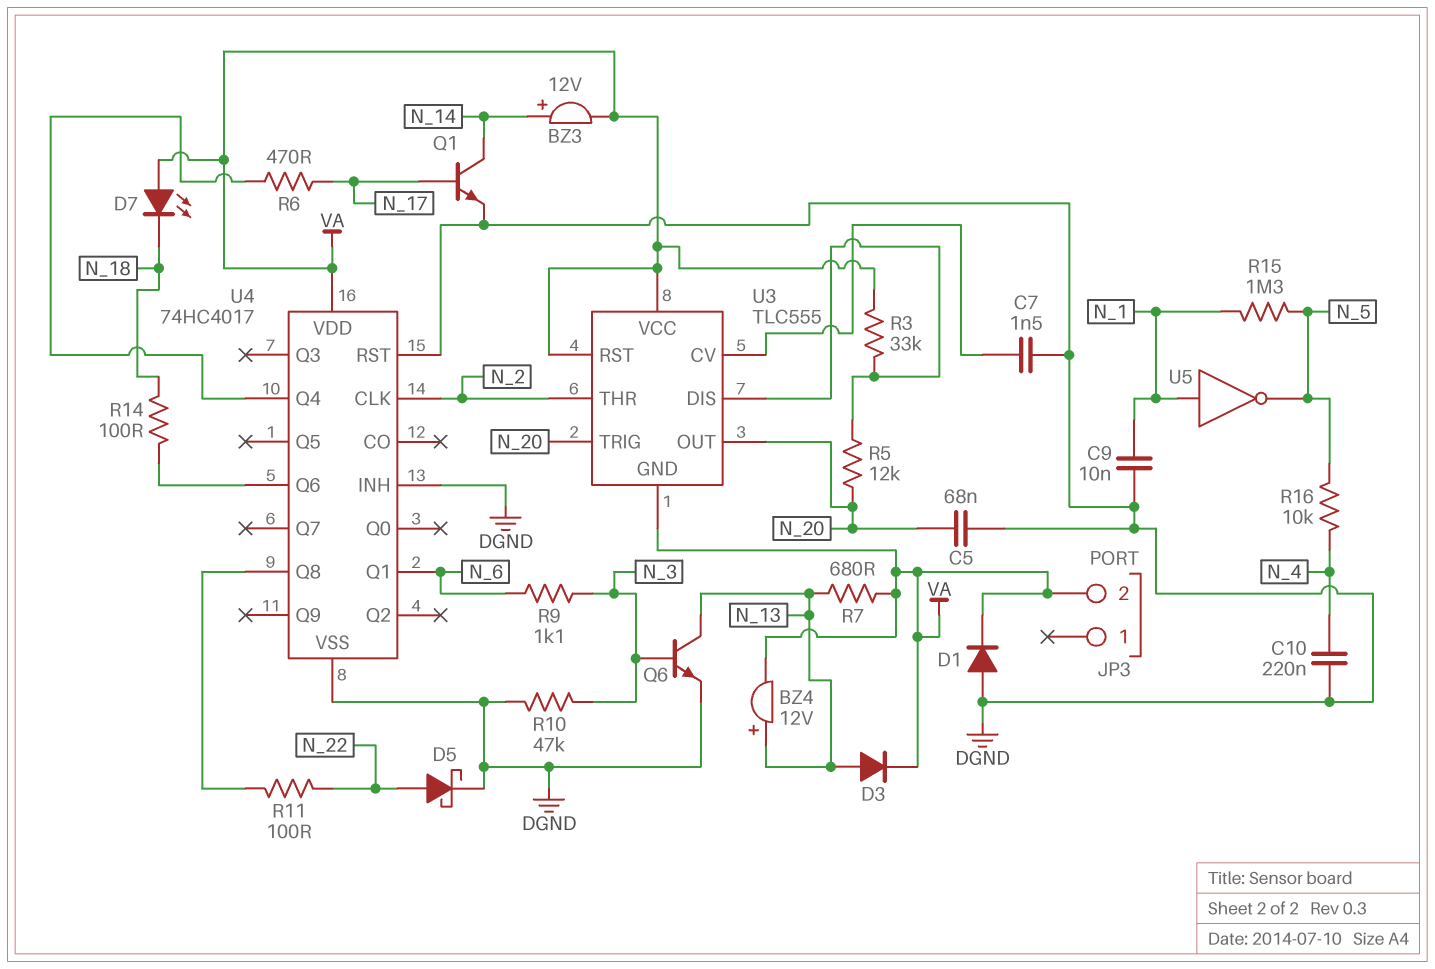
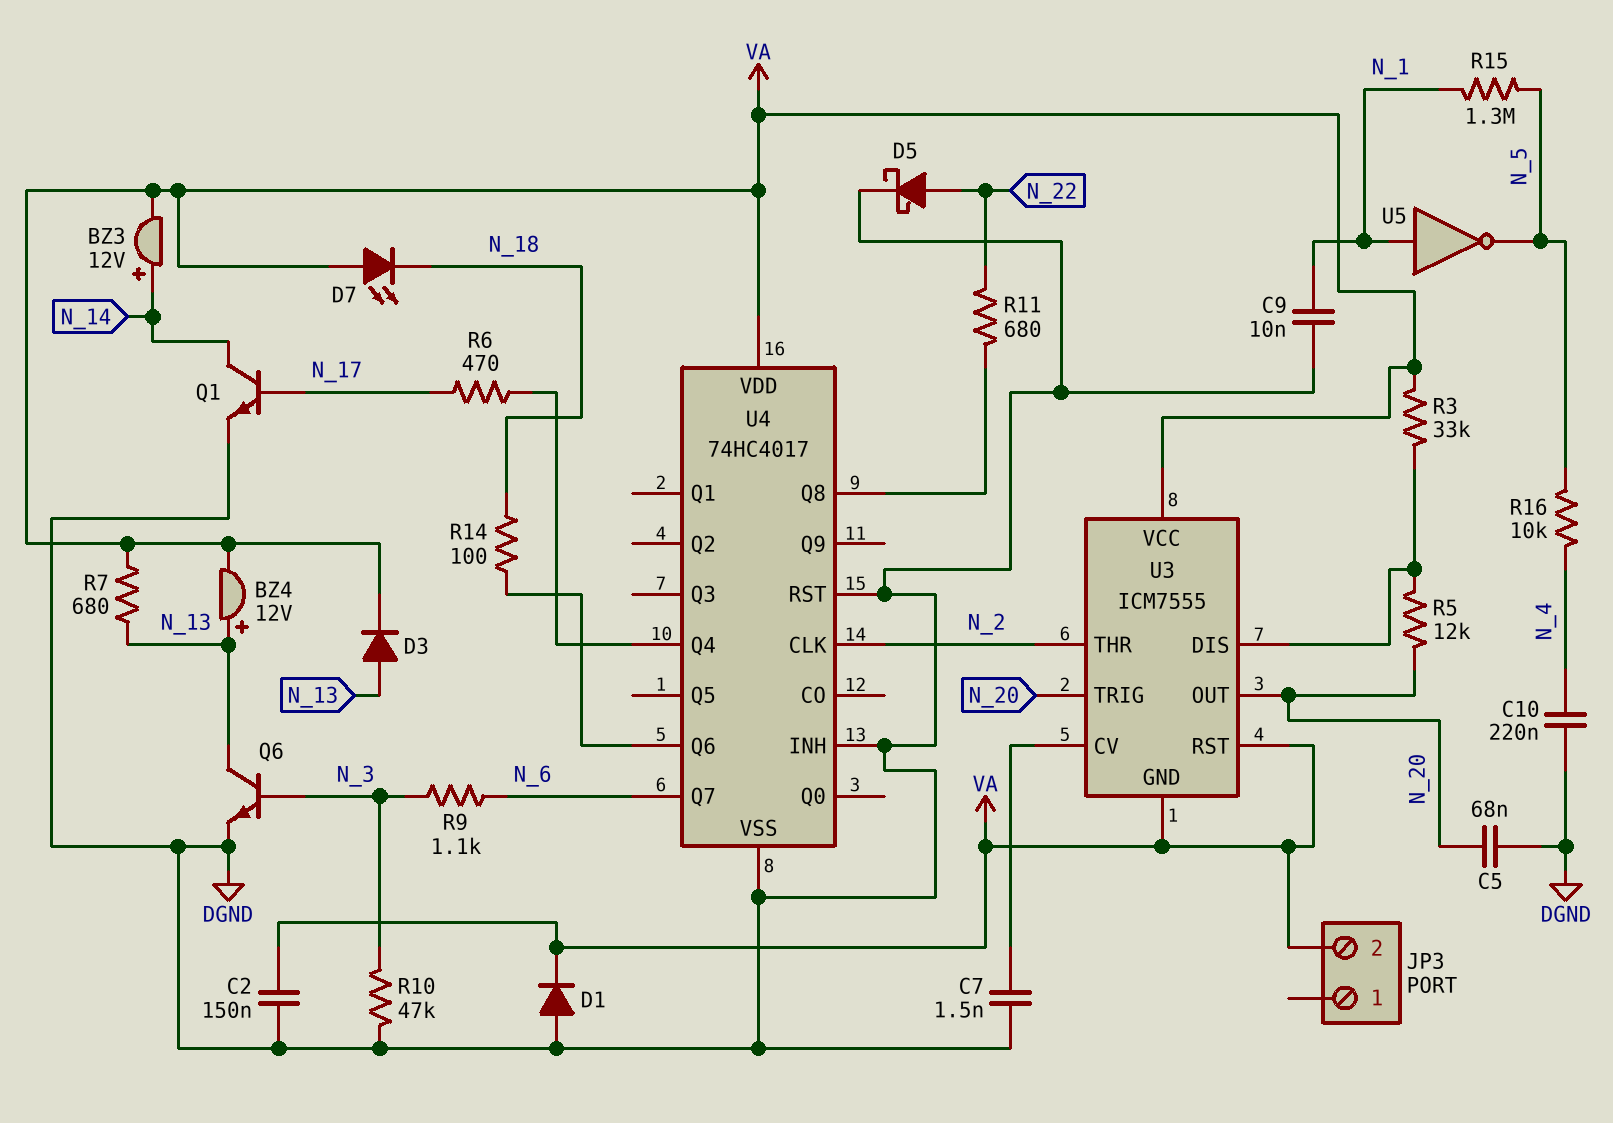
C2: none -> 150nF (DGND, VA)
R11: 100 (N_22, U4/Q8) -> 680 (N_22, U4/Q8)
U3: TLC555 -> ICM7555
U4 pin Q1: N_6 -> none
U4 pin Q7: none -> N_6

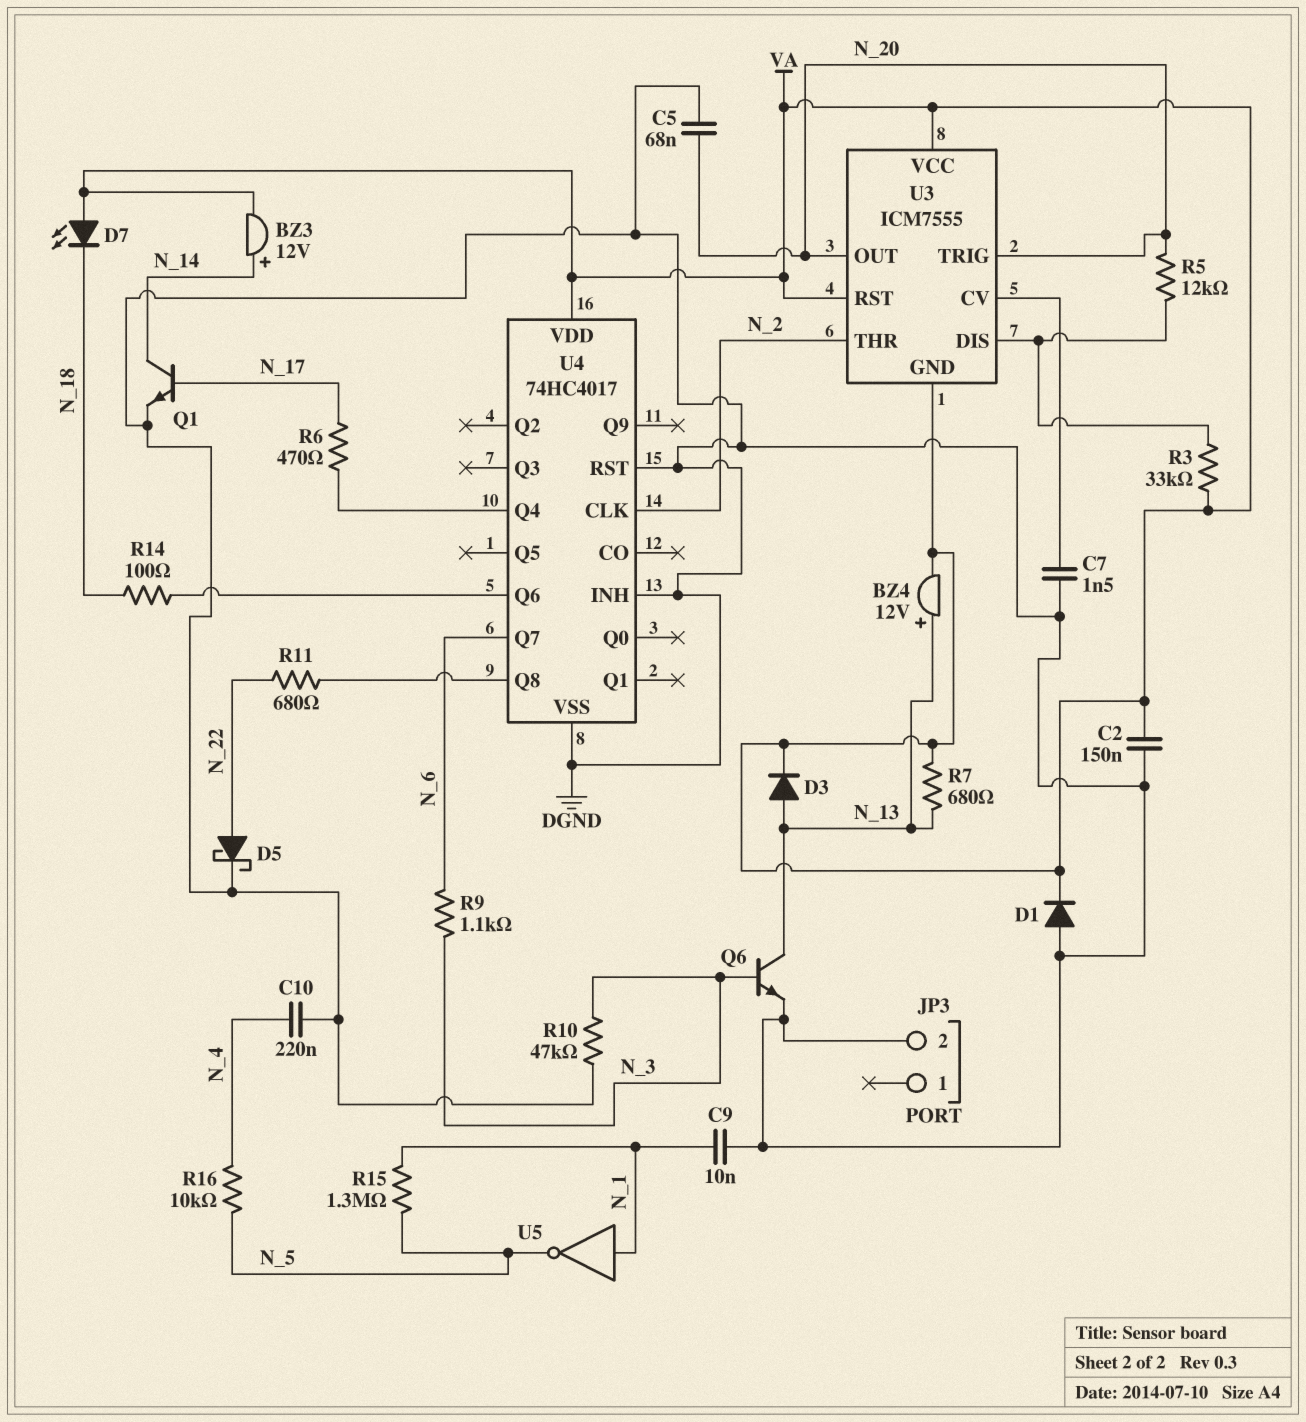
JP3 pin 2: VA -> DGND

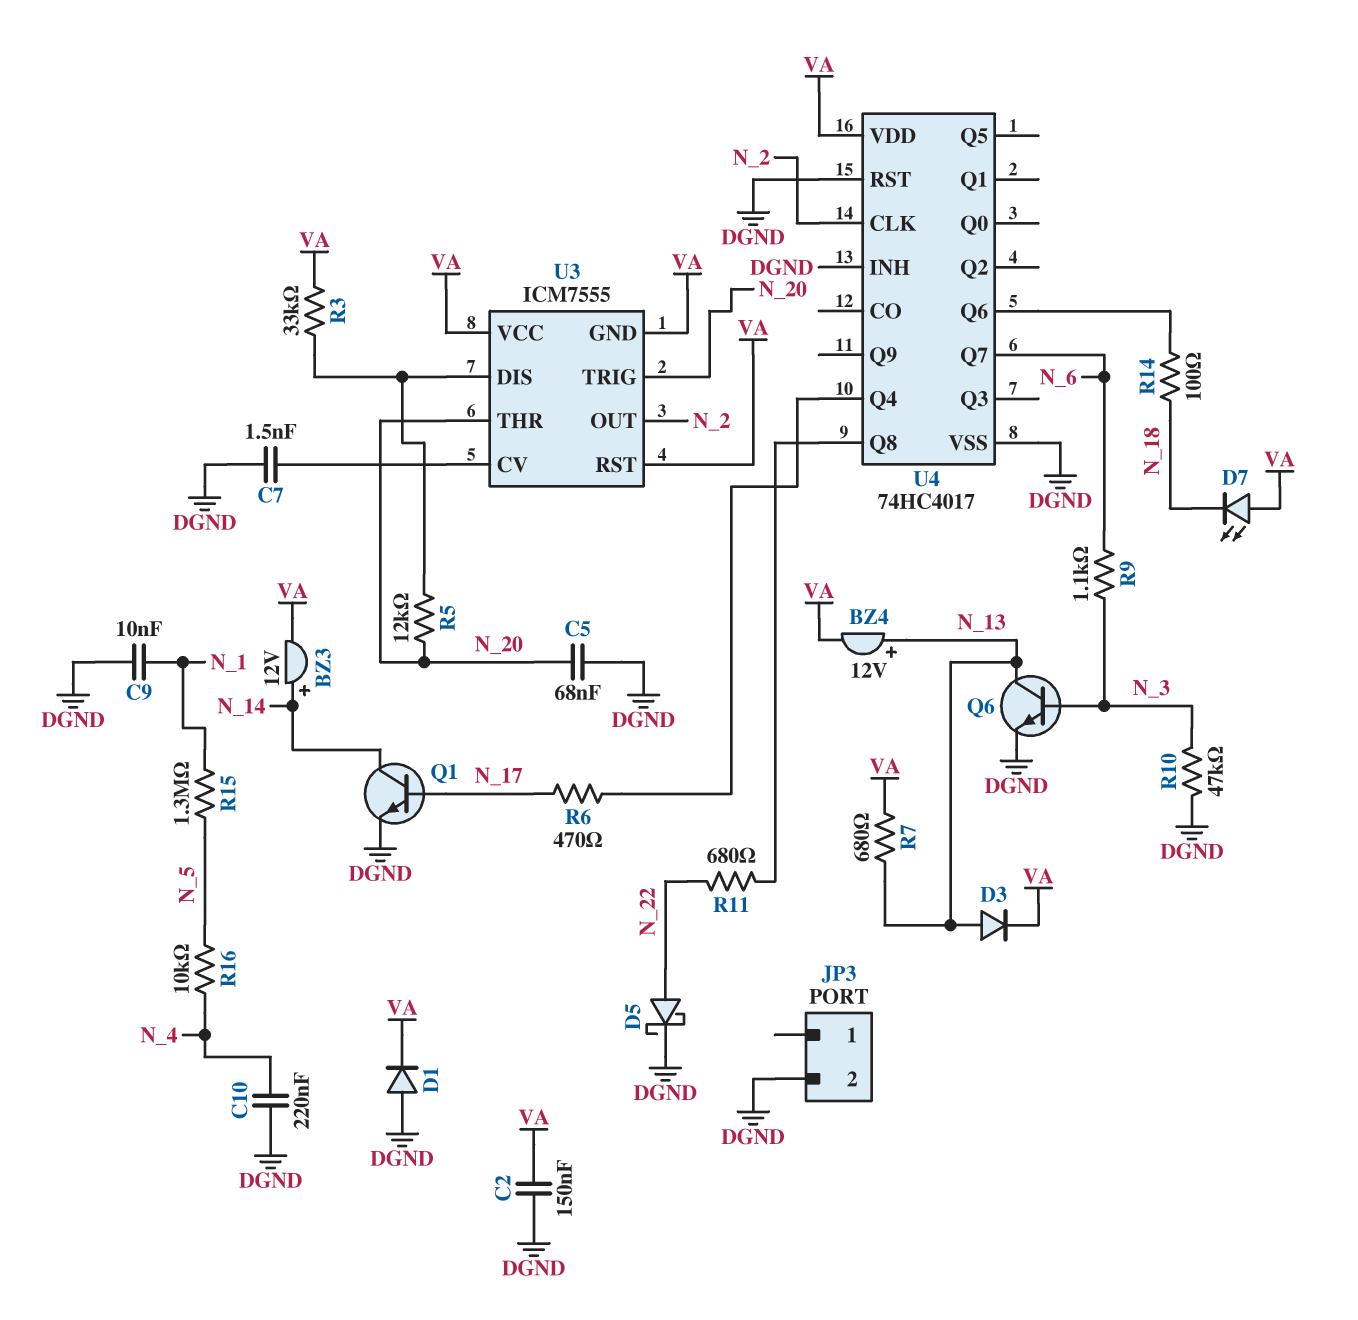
U3 pin OUT: N_20 -> N_2
U3 pin THR: N_2 -> N_20
U5: NOT (in N_1, out N_5) -> none

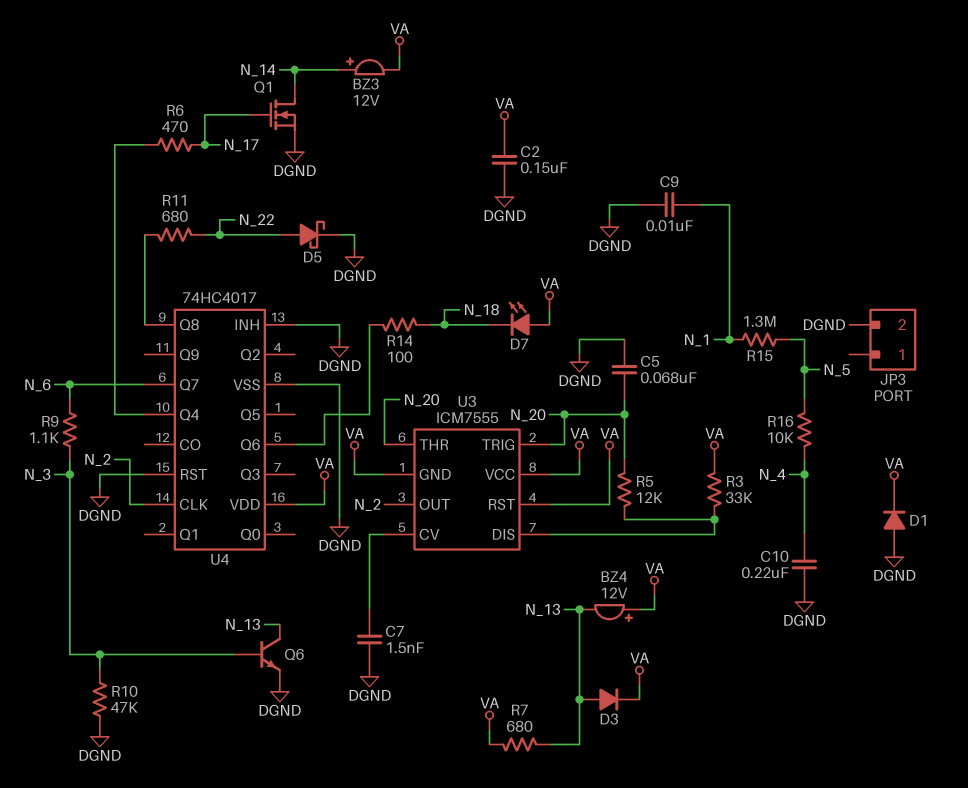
BZ4: buzzer 12V (plus N_13, minus VA) -> buzzer 12V (plus VA, minus N_13)
Q1: NPN (B N_17, C N_14, E DGND) -> NMOS (G N_17, D N_14, S DGND)

